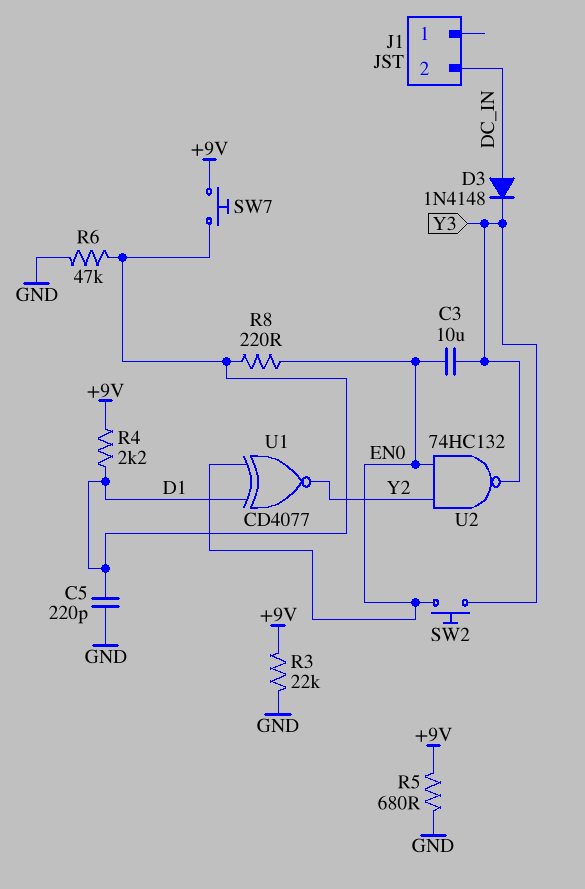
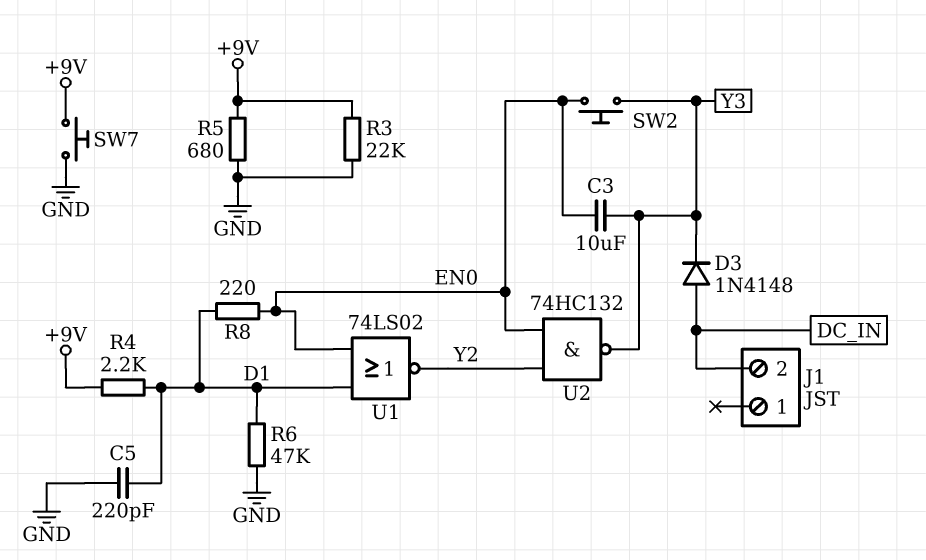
SW7: button (+9V, D1) -> button (+9V, GND)
U1: XNOR CD4077 (in D1, in EN0, out Y2) -> NOR 74LS02 (in D1, in EN0, out Y2)

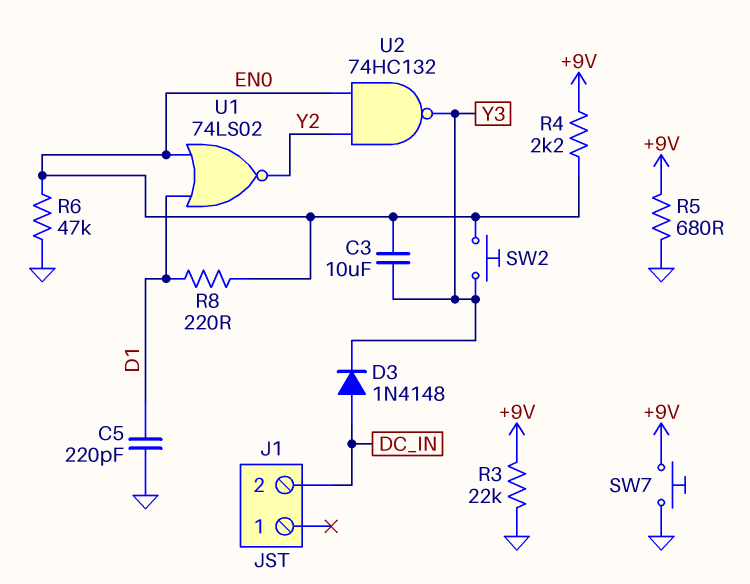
R4: 2.2k (+9V, D1) -> 2.2k (+9V, EN0)
R6: 47k (D1, GND) -> 47k (EN0, GND)

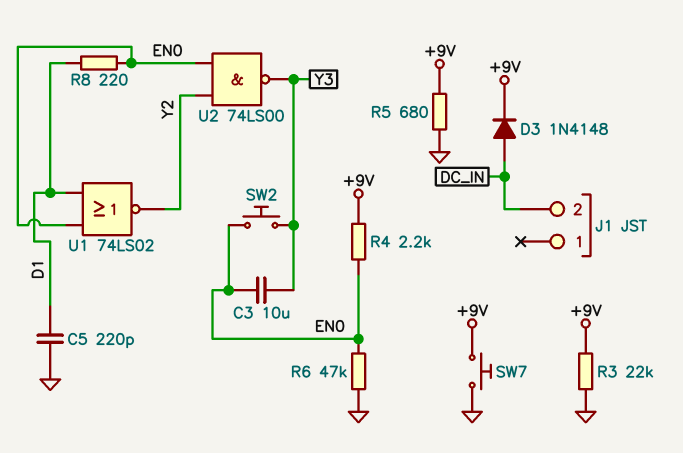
D3: diode 1N4148 (A DC_IN, K Y3) -> diode 1N4148 (A DC_IN, K +9V)
U2: NAND 74HC132 (in EN0, in Y2, out Y3) -> NAND 74LS00 (in EN0, in Y2, out Y3)

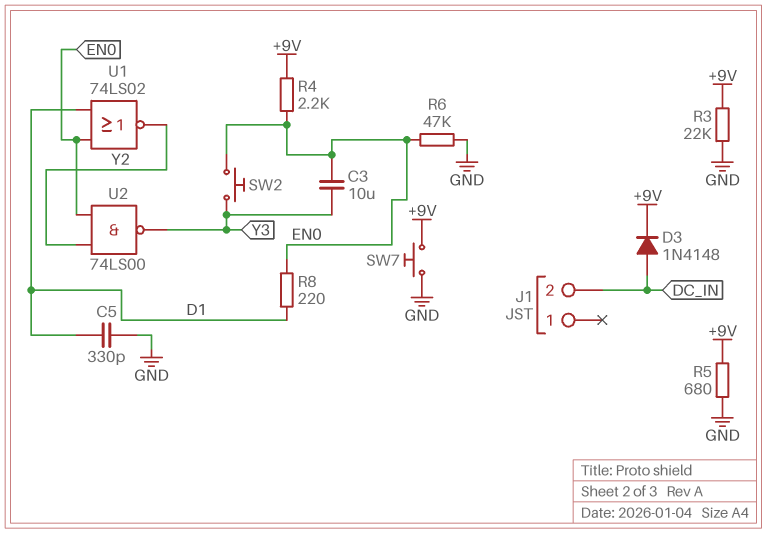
C5: 220pF (D1, GND) -> 330pF (D1, GND)

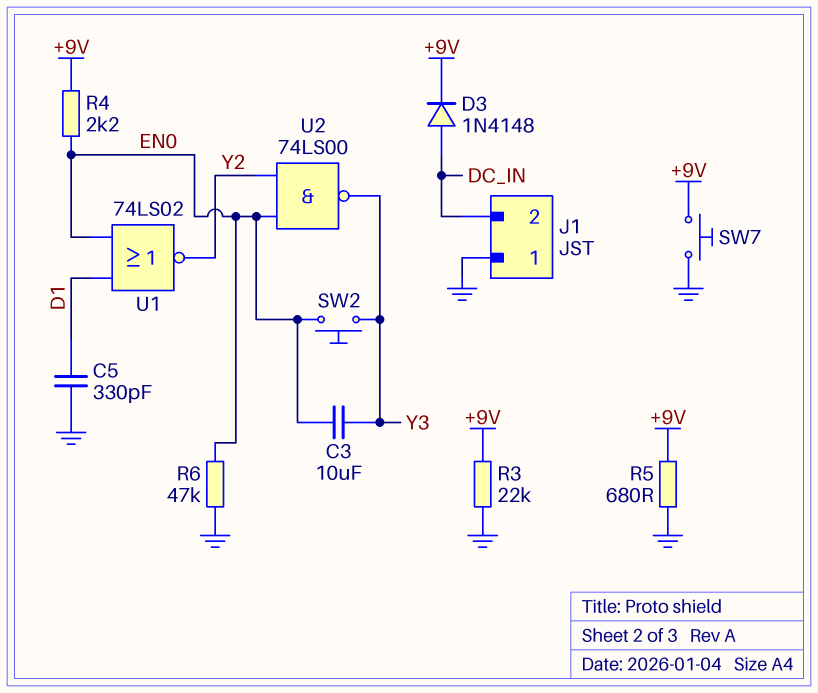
J1 pin 1: none -> GND
R8: 220 (D1, EN0) -> none

